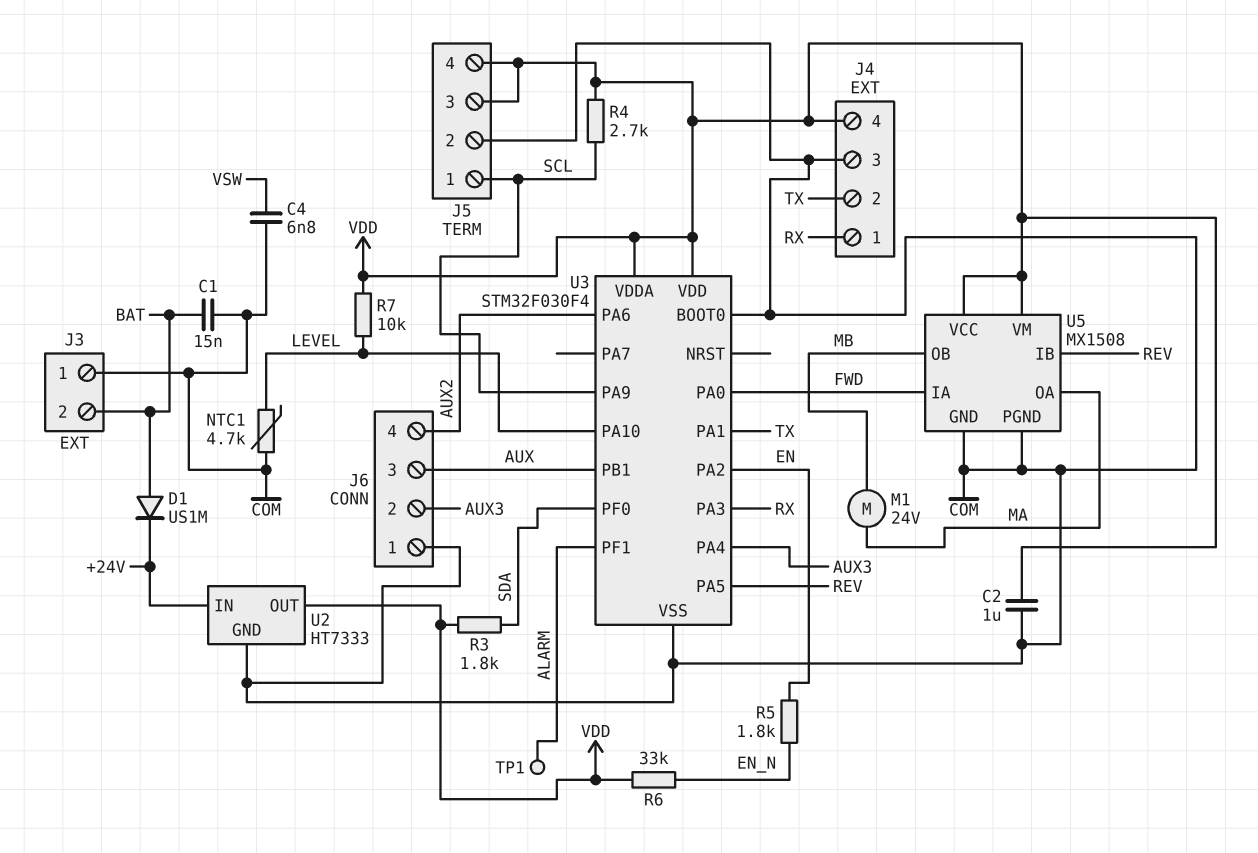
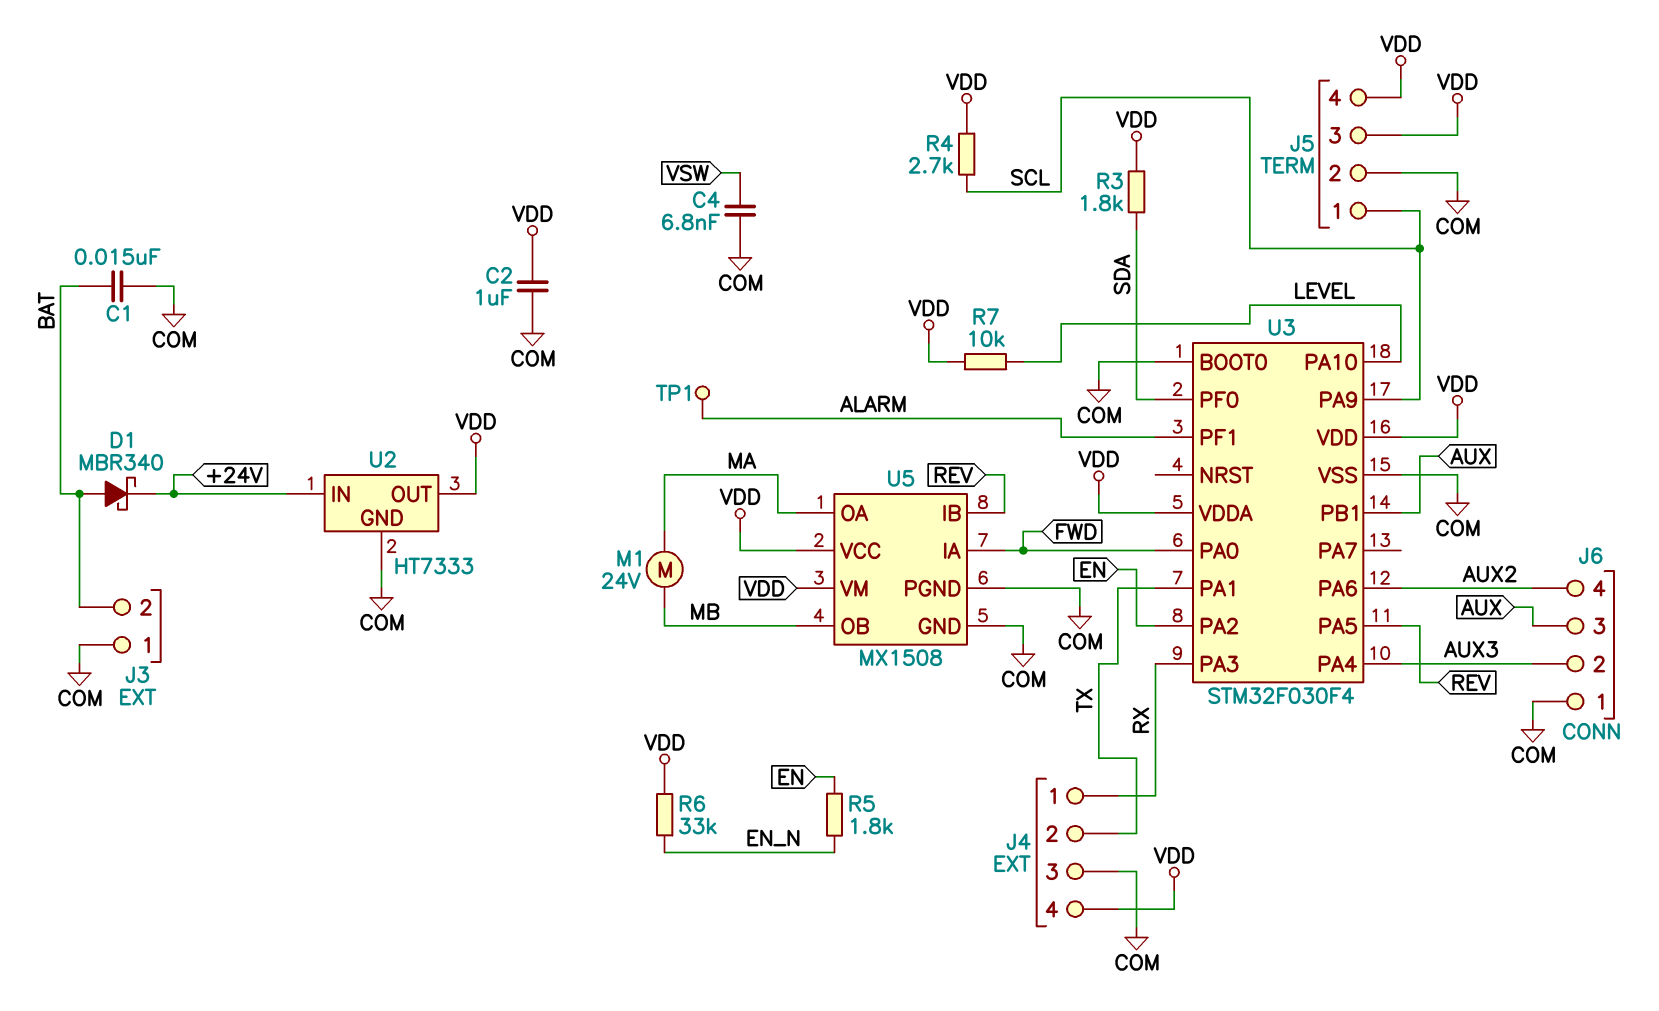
D1: diode US1M (A BAT, K +24V) -> schottky MBR340 (A BAT, K +24V)
NTC1: 4.7k (COM, LEVEL) -> none

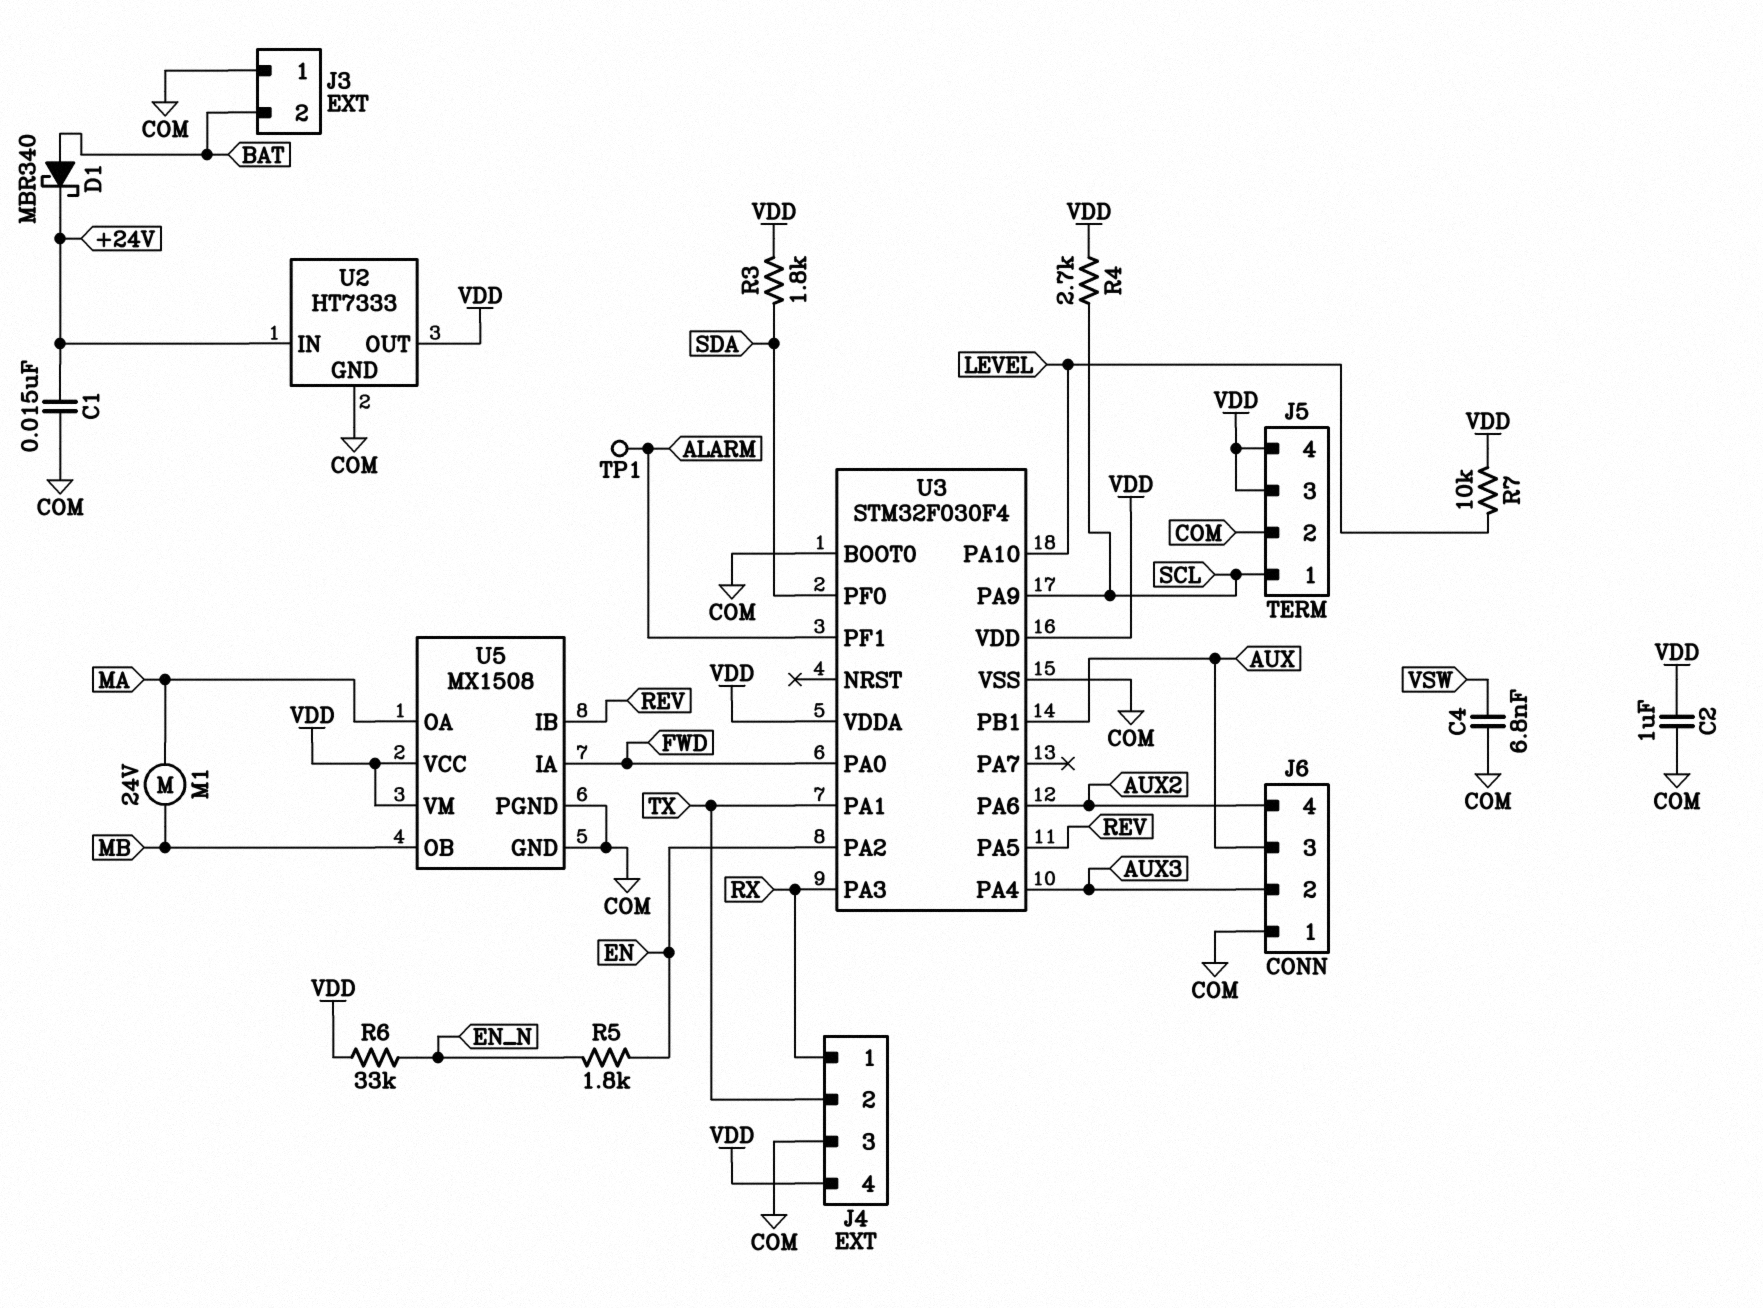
C1: 15nF (BAT, COM) -> 15nF (+24V, COM)

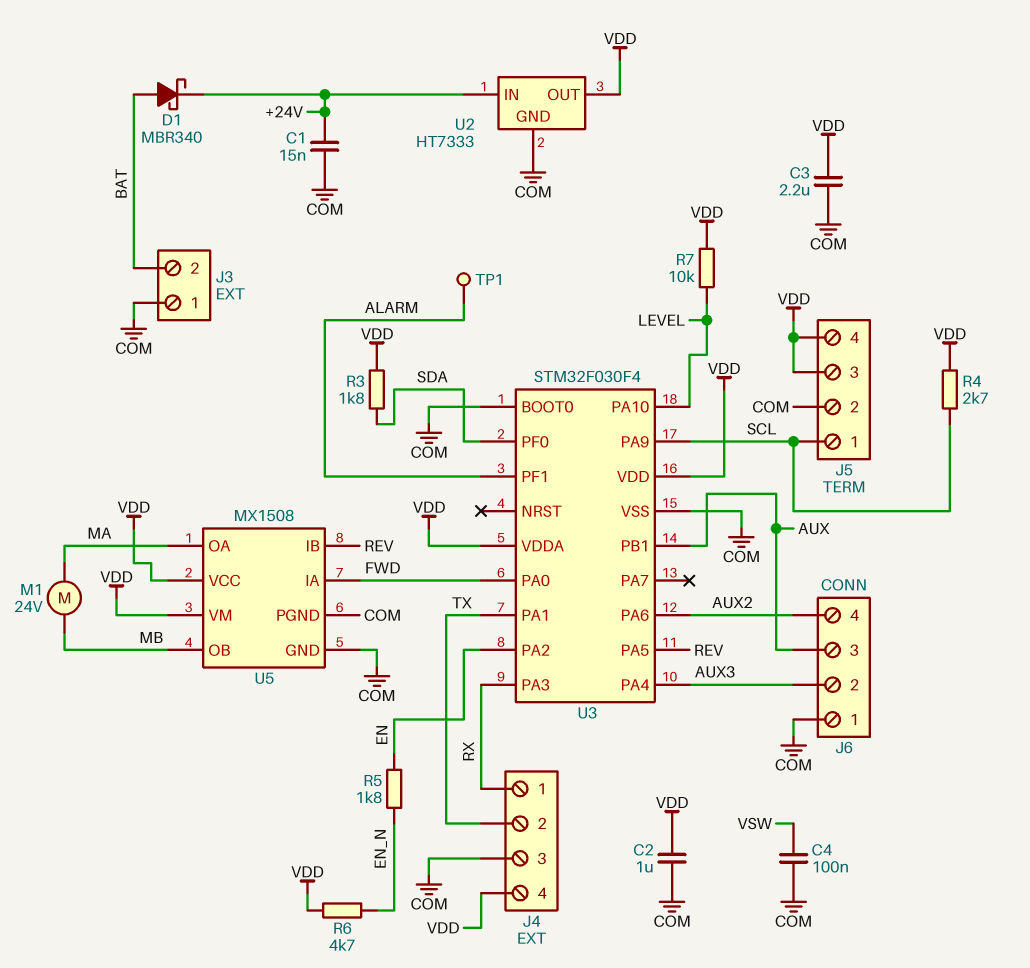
C3: none -> 2.2uF (COM, VDD)
C4: 6.8nF (COM, VSW) -> 100nF (COM, VSW)
R6: 33k (EN_N, VDD) -> 4.7k (EN_N, VDD)

